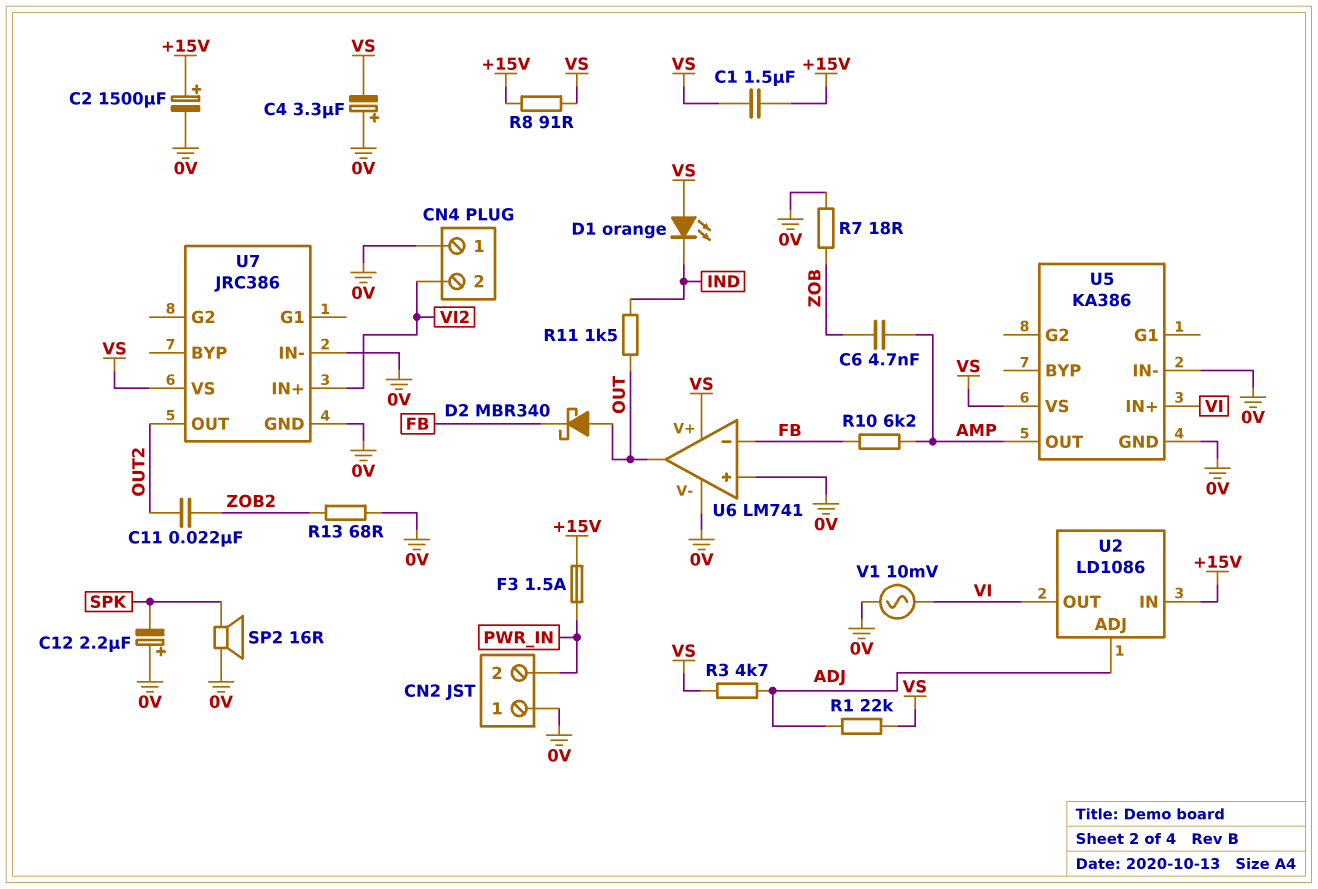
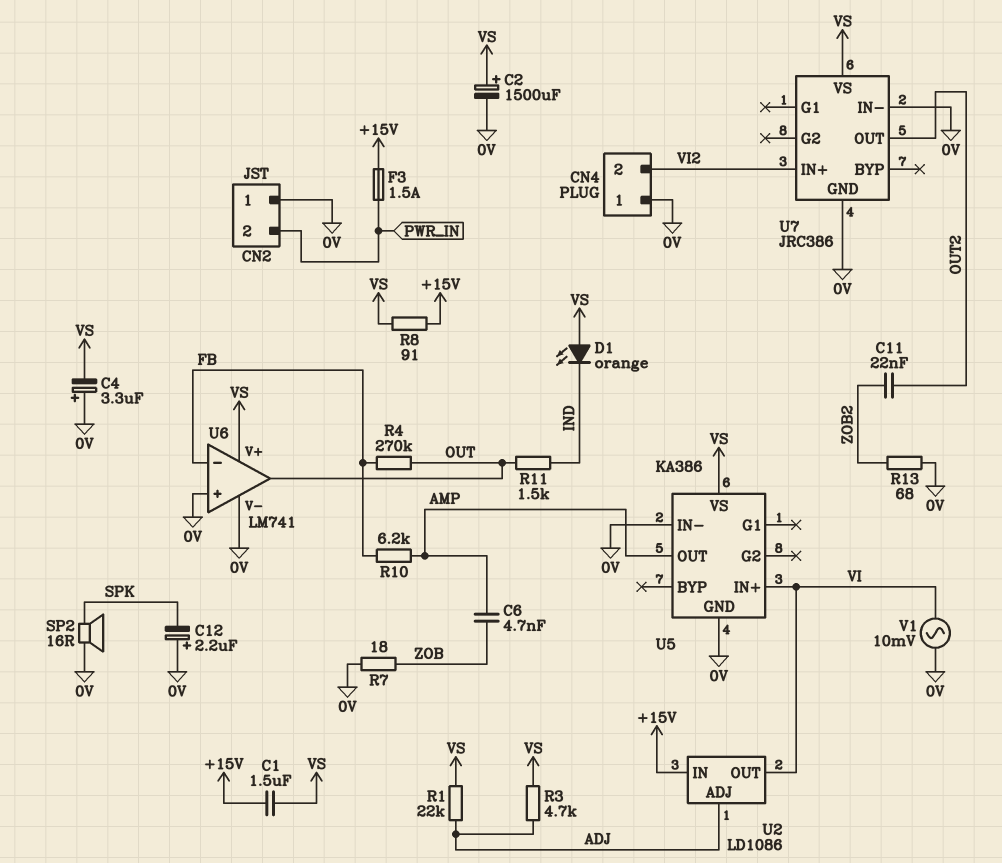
C2: 1500uF (plus +15V, minus 0V) -> 1500uF (plus VS, minus 0V)
D2: schottky MBR340 (A OUT, K FB) -> none
R4: none -> 270k (FB, OUT)

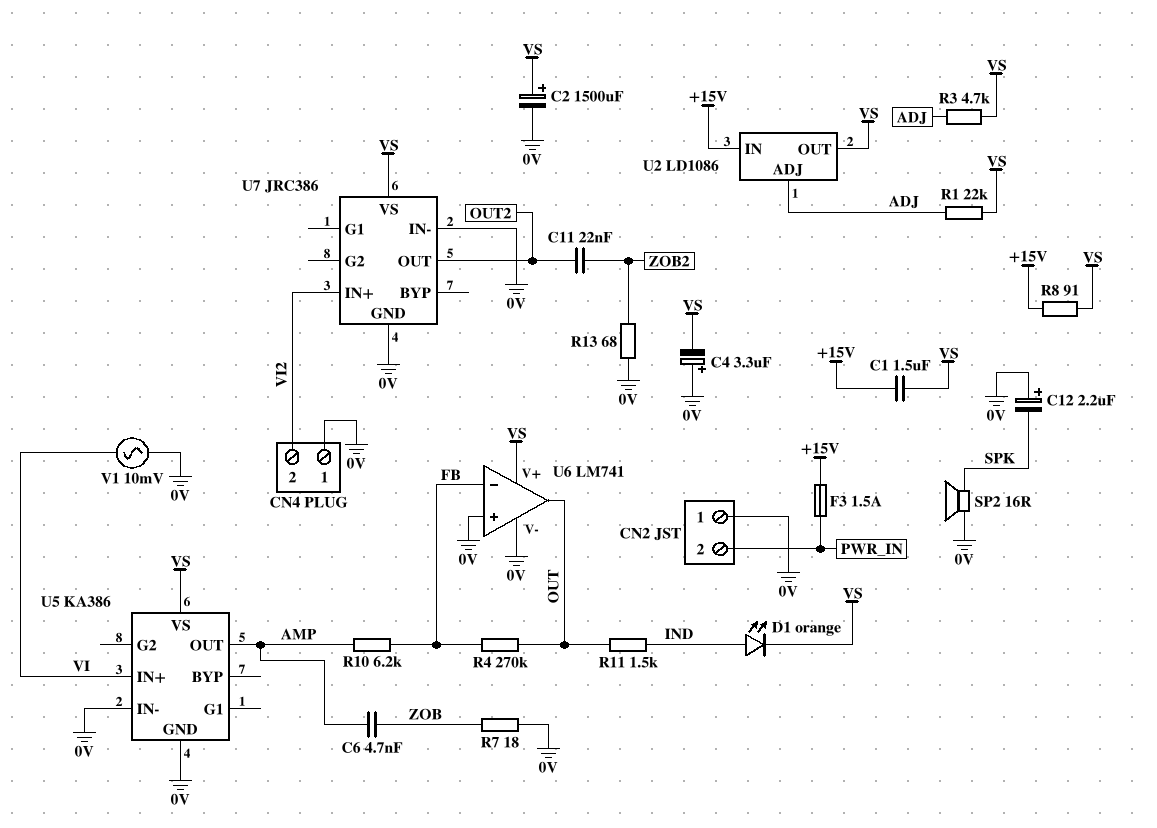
D1: LED orange (A VS, K IND) -> LED orange (A IND, K VS)
U2 pin OUT: VI -> VS

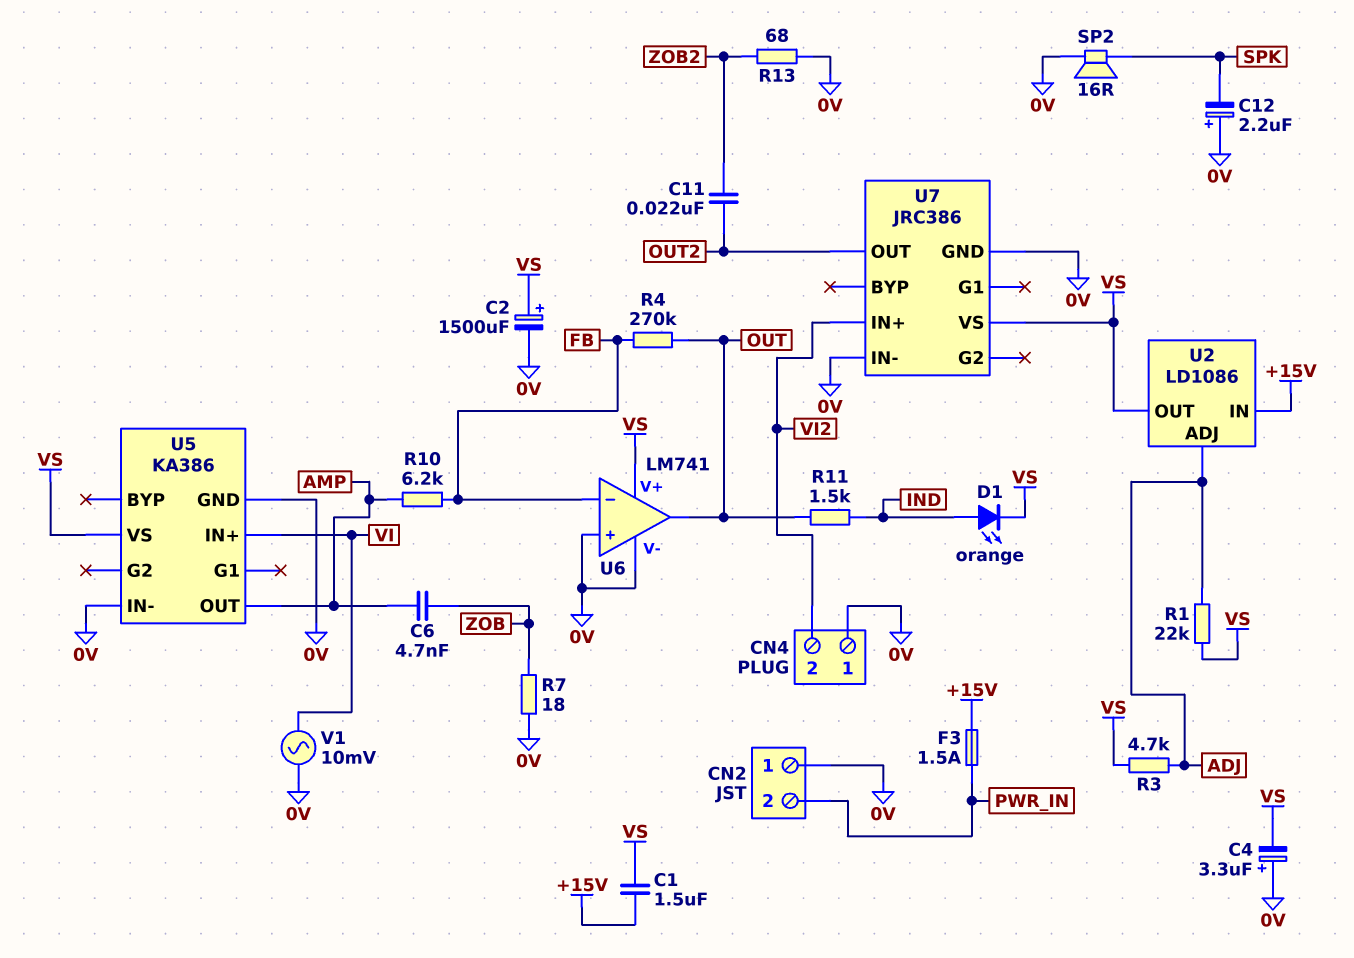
R8: 91 (+15V, VS) -> none

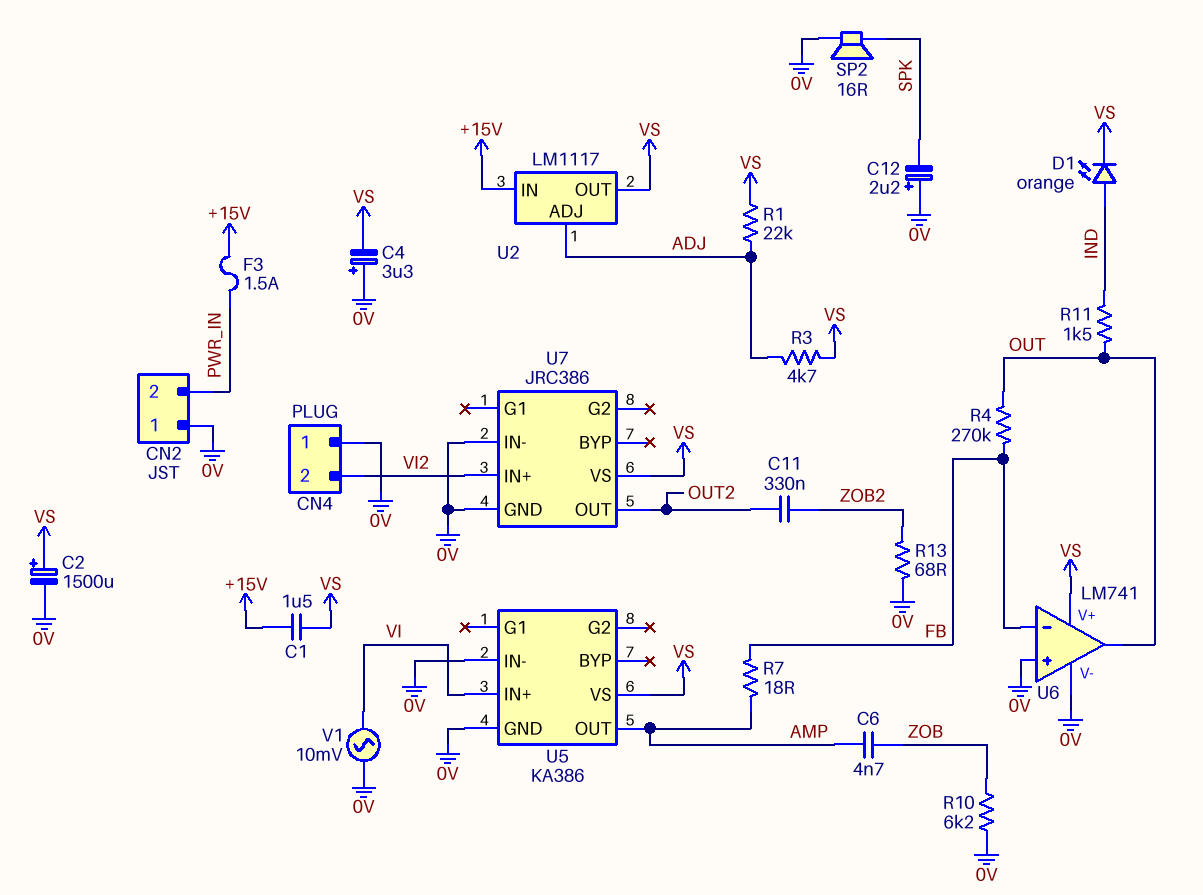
C11: 22nF (OUT2, ZOB2) -> 330nF (OUT2, ZOB2)
R7: 18 (0V, ZOB) -> 18 (AMP, FB)
R10: 6.2k (AMP, FB) -> 6.2k (0V, ZOB)
U2: LD1086 -> LM1117

